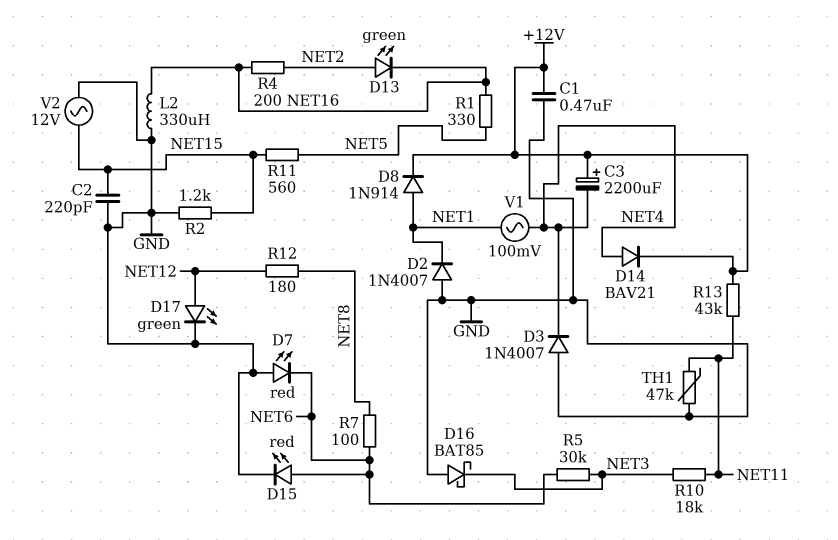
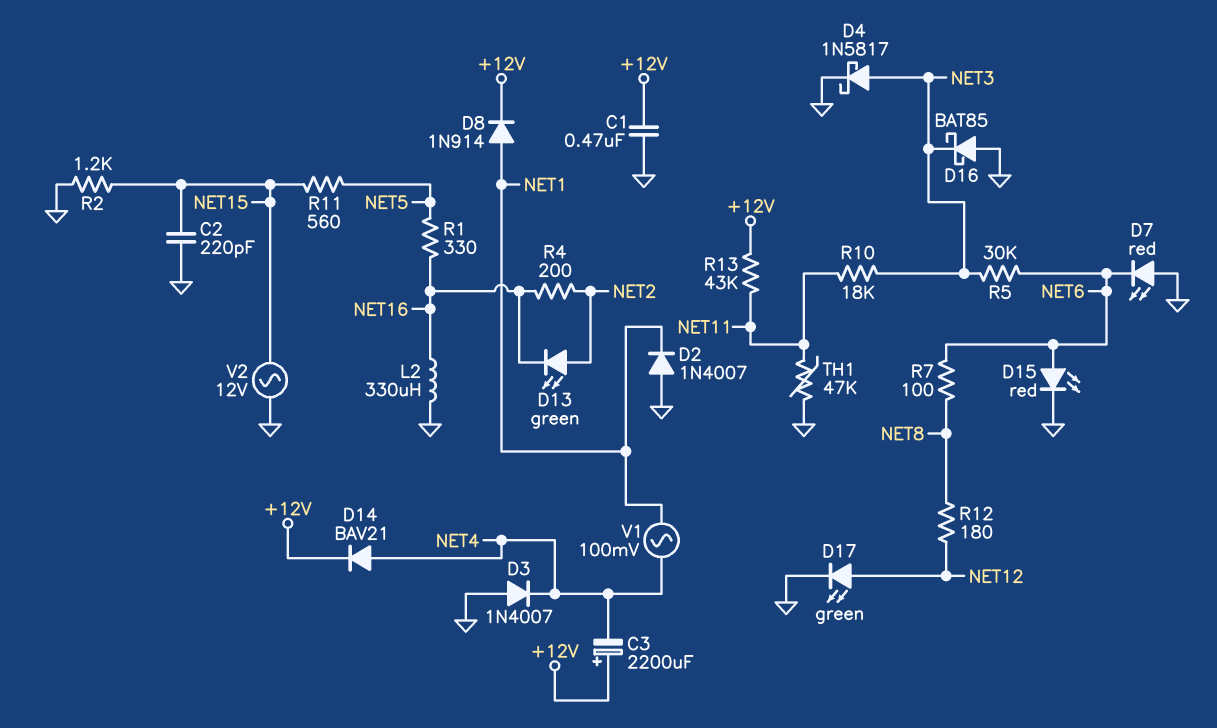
D4: none -> schottky 1N5817 (A NET3, K GND)

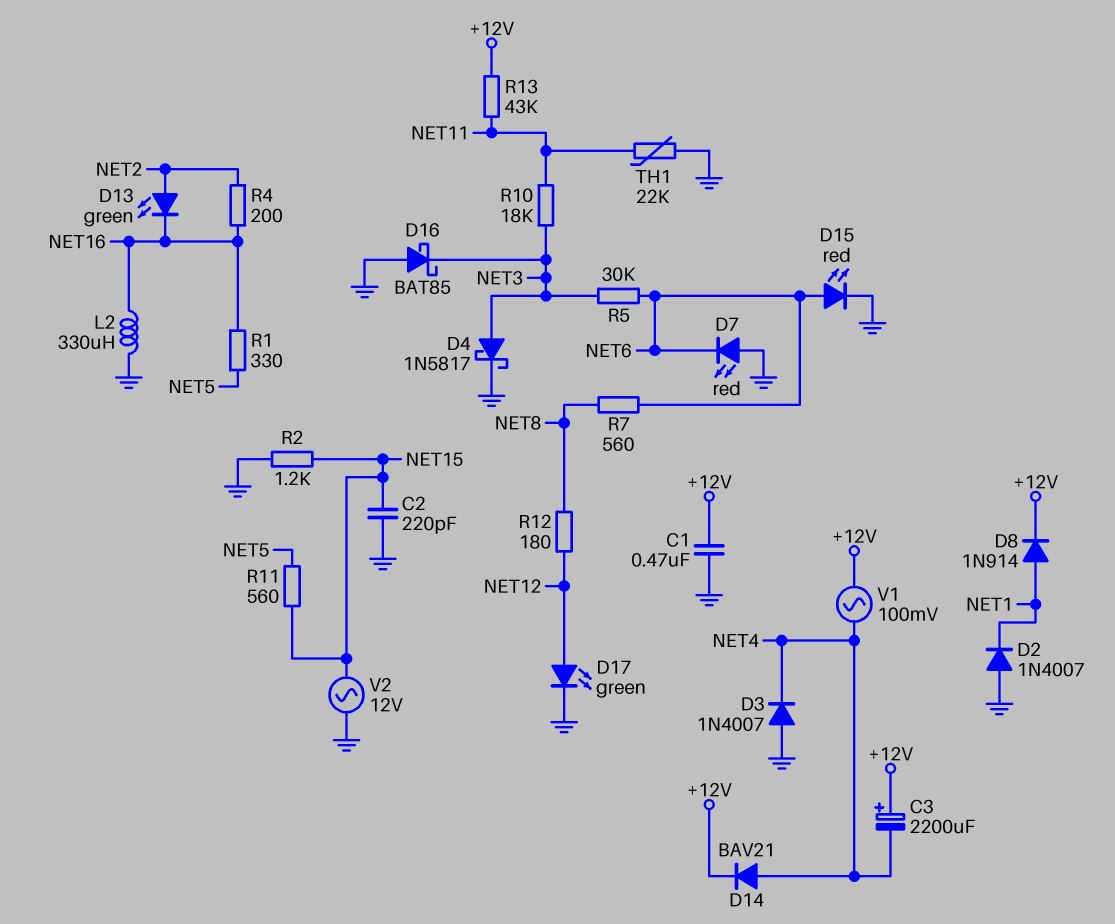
R7: 100 (NET6, NET8) -> 560 (NET6, NET8)
TH1: 47k (GND, NET11) -> 22k (GND, NET11)
V1: AC 100mV (NET1, NET4) -> AC 100mV (+12V, NET4)

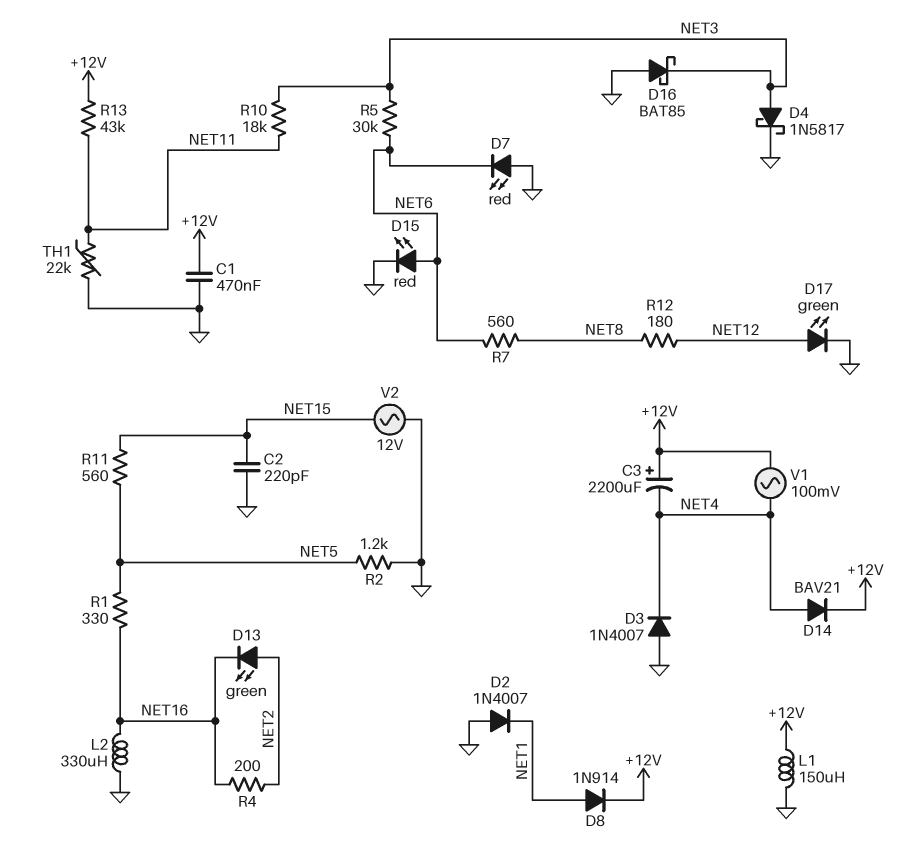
L1: none -> 150uH (+12V, GND)
R2: 1.2k (GND, NET15) -> 1.2k (GND, NET5)

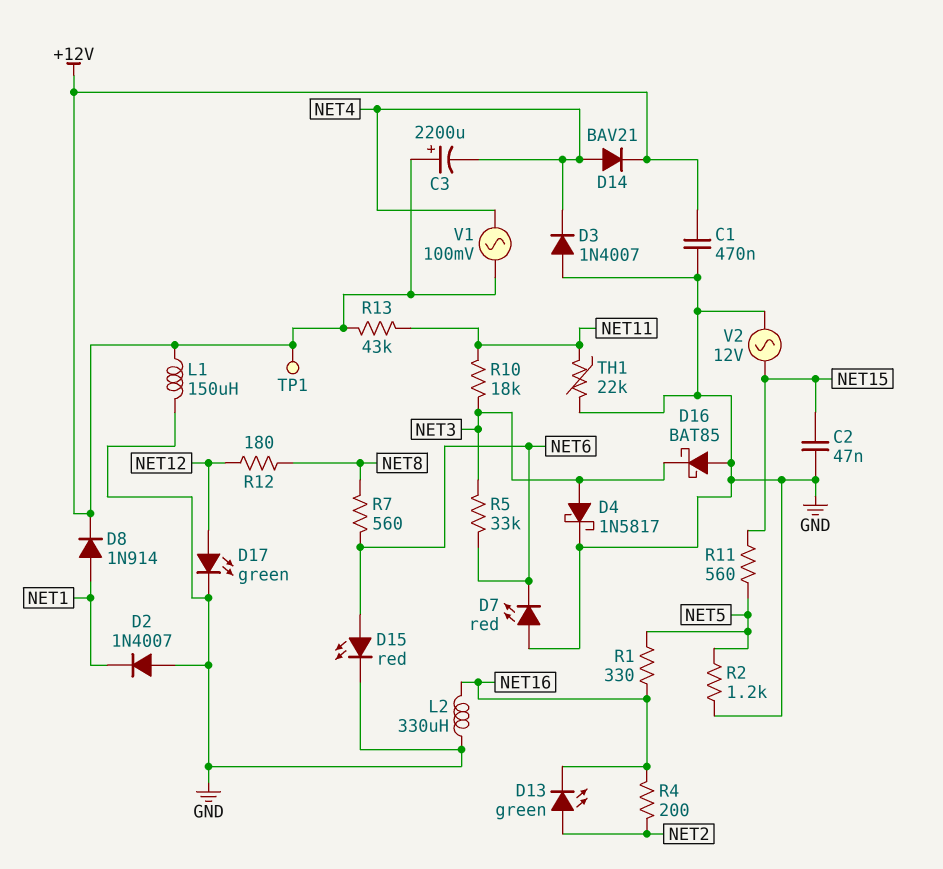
C2: 220pF (GND, NET15) -> 47nF (GND, NET15)
R5: 30k (NET3, NET6) -> 33k (NET3, NET6)
TP1: none -> test point (+12V)

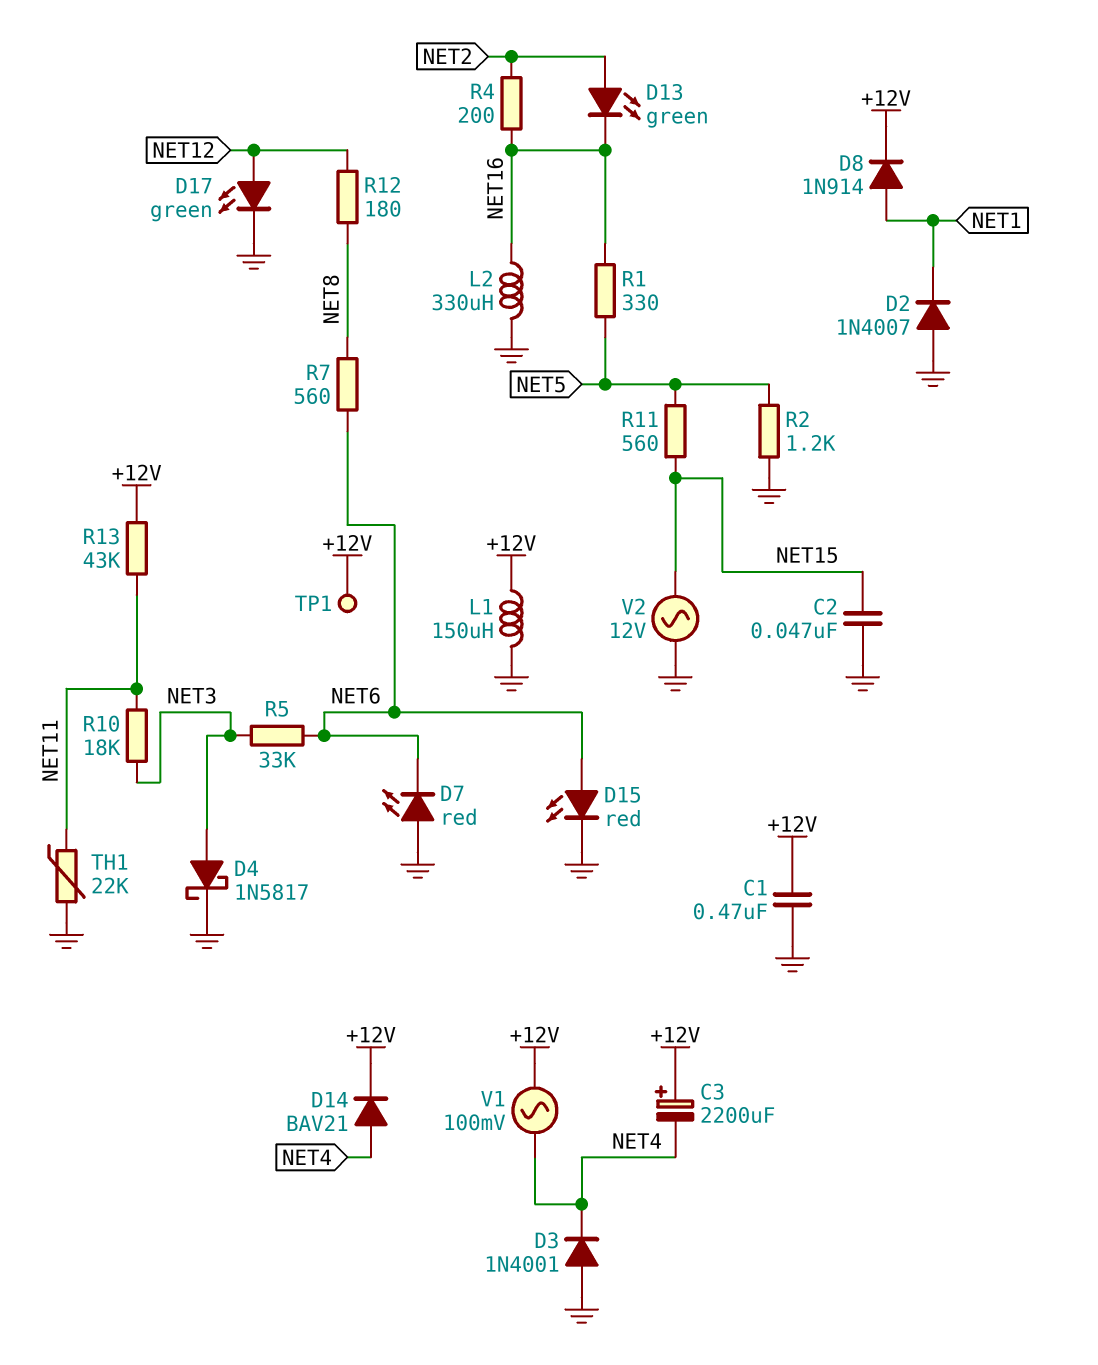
D3: diode 1N4007 (A GND, K NET4) -> diode 1N4001 (A GND, K NET4)
D16: schottky BAT85 (A GND, K NET3) -> none

